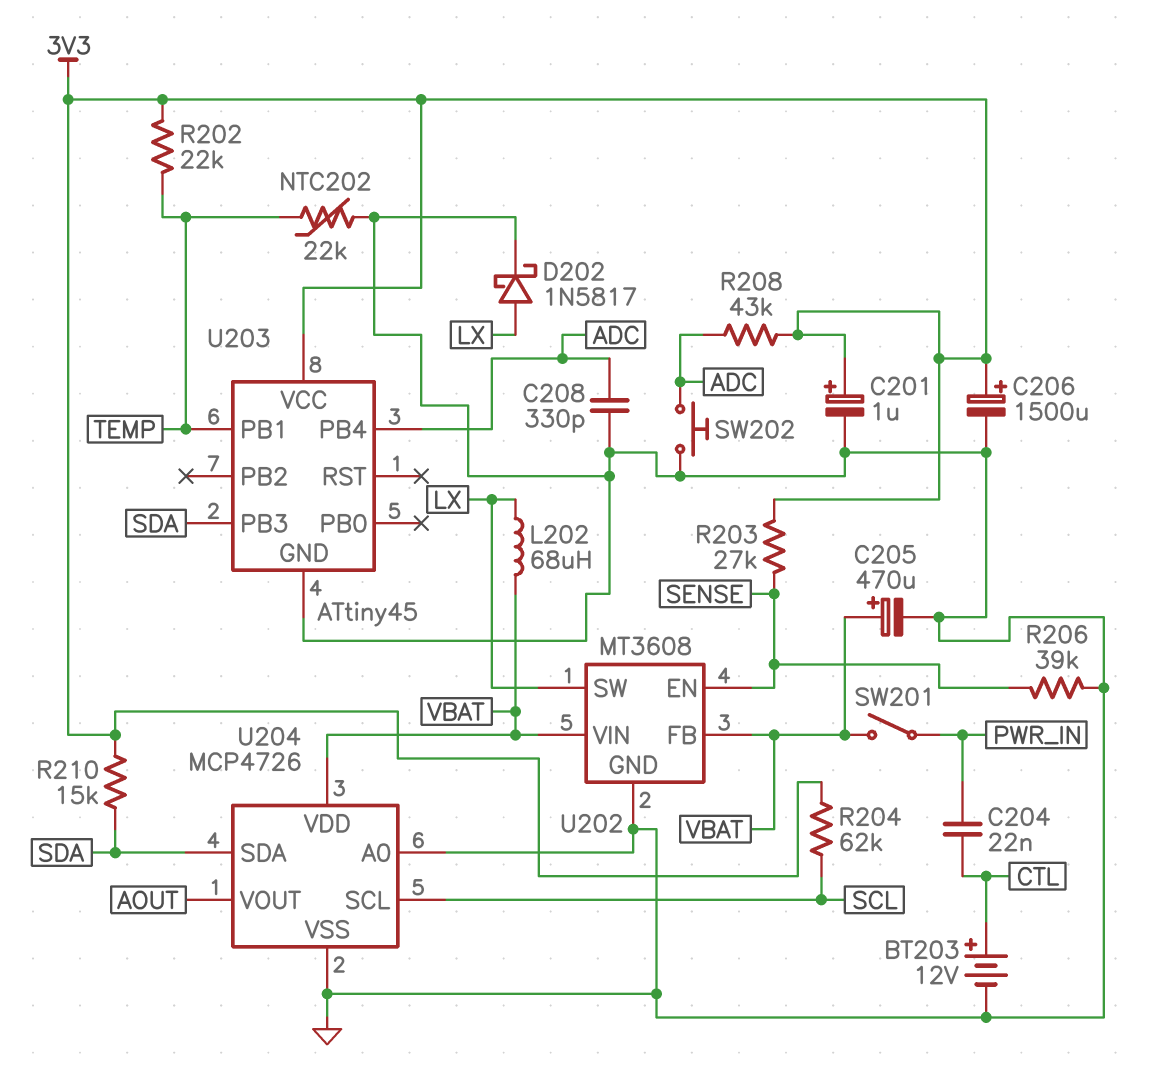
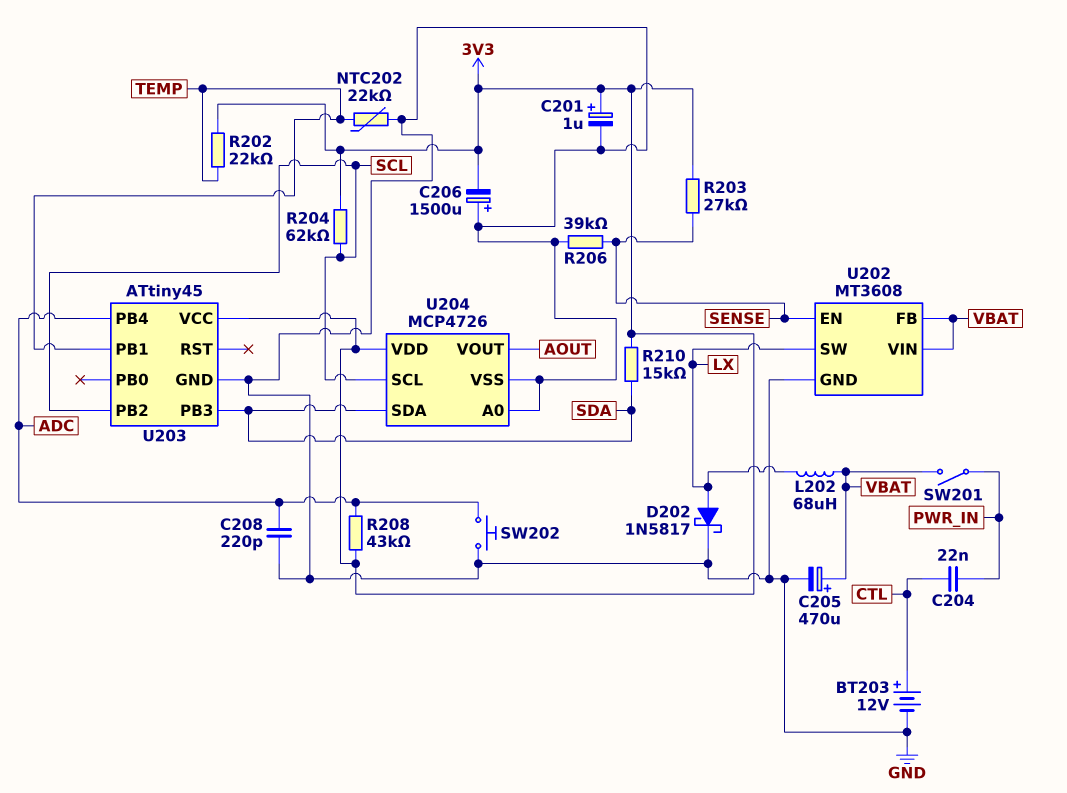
C206: 1500uF (plus 3V3, minus GND) -> 1500uF (plus GND, minus 3V3)
C208: 330pF (ADC, GND) -> 220pF (ADC, GND)
U203 pin PB2: none -> SCL
U204 pin VDD: VBAT -> 3V3

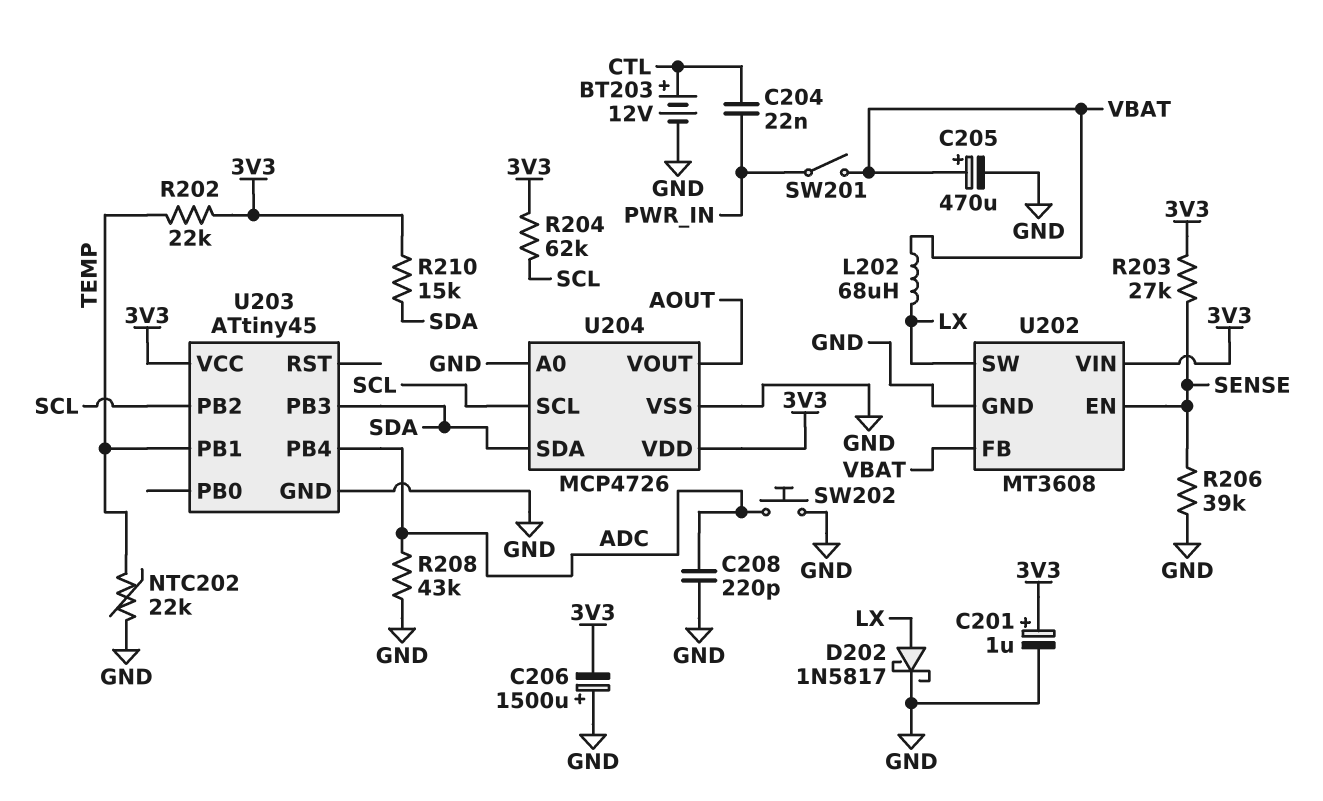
R208: 43k (3V3, ADC) -> 43k (ADC, GND)
U202 pin VIN: VBAT -> 3V3

